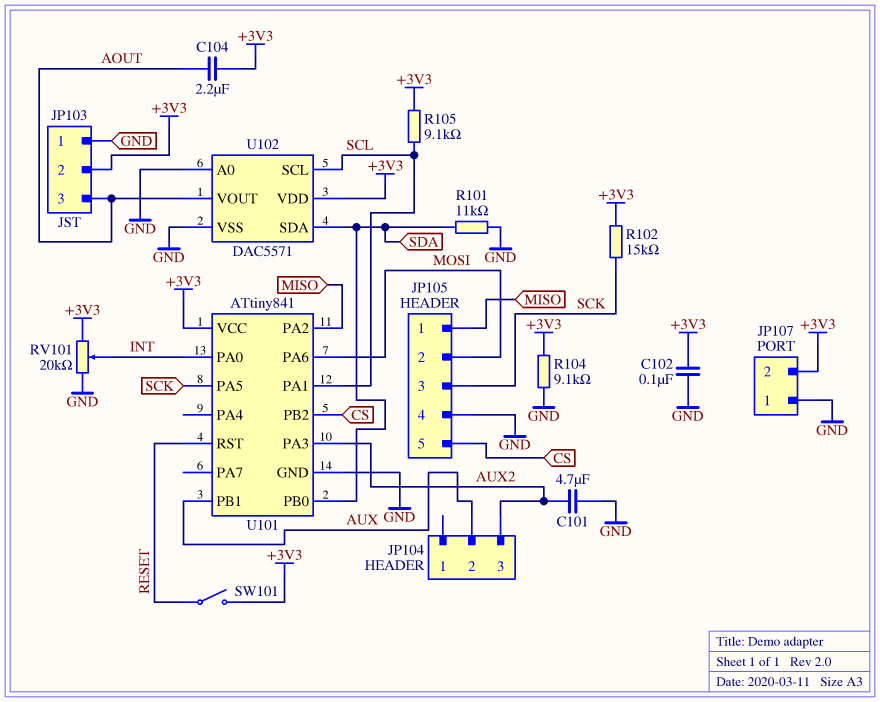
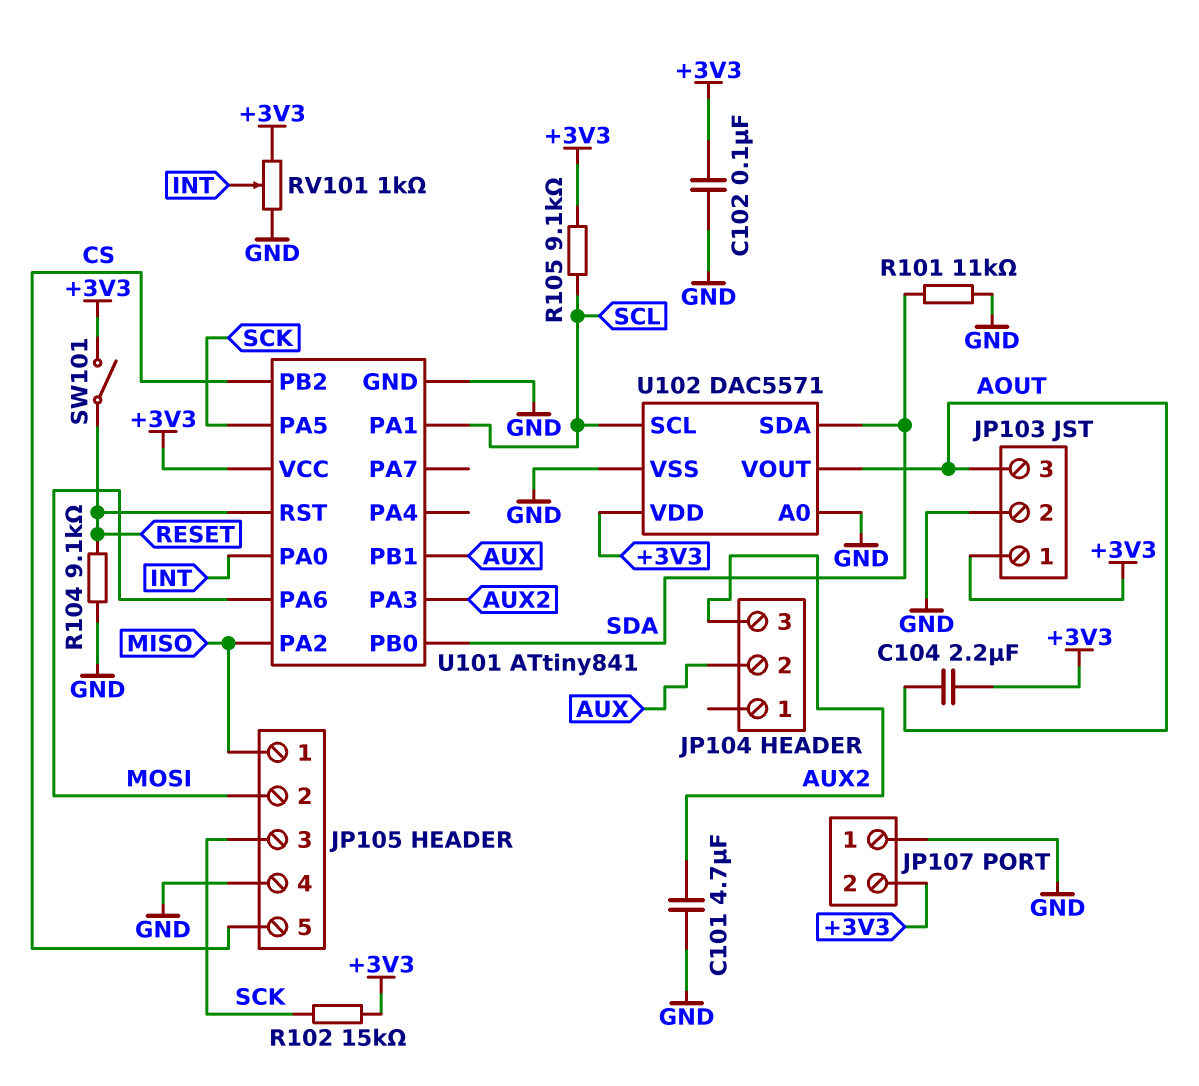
JP103 pin 1: GND -> +3V3
JP103 pin 2: +3V3 -> GND
R104: 9.1k (+3V3, GND) -> 9.1k (GND, RESET)
RV101: 20k (+3V3, GND, wiper INT) -> 1k (+3V3, GND, wiper INT)

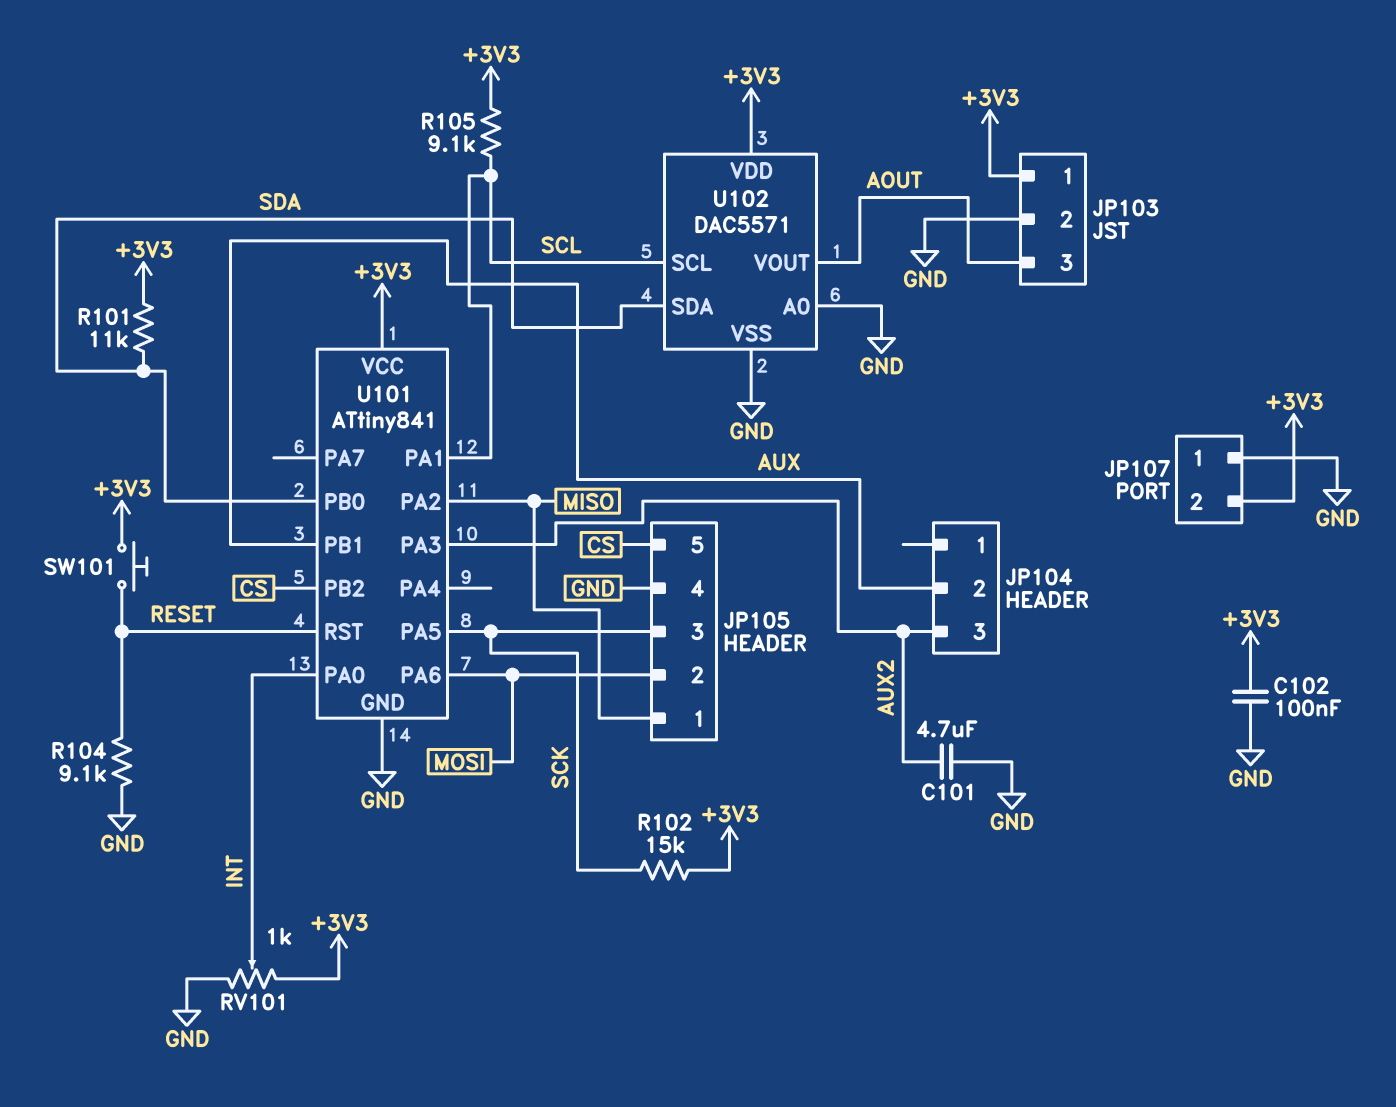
C104: 2.2uF (+3V3, AOUT) -> none
R101: 11k (GND, SDA) -> 11k (+3V3, SDA)
SW101: switch (+3V3, RESET) -> button (+3V3, RESET)

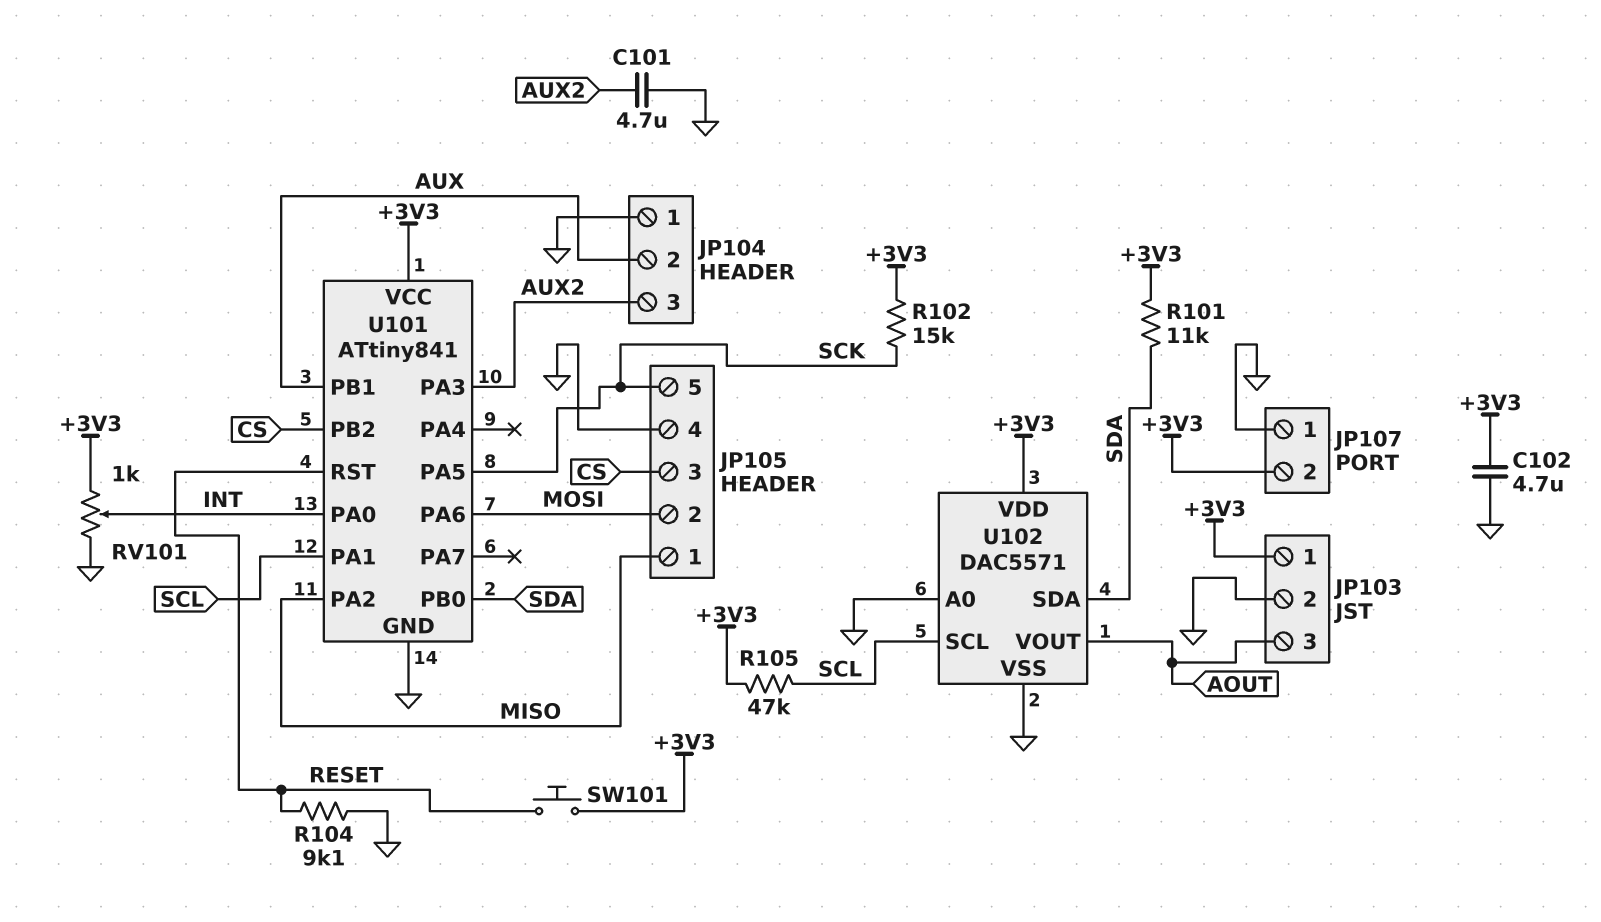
C102: 100nF (+3V3, GND) -> 4.7uF (+3V3, GND)
JP104 pin 1: none -> GND
JP105 pin 3: SCK -> CS
JP105 pin 5: CS -> SCK
R105: 9.1k (+3V3, SCL) -> 47k (+3V3, SCL)

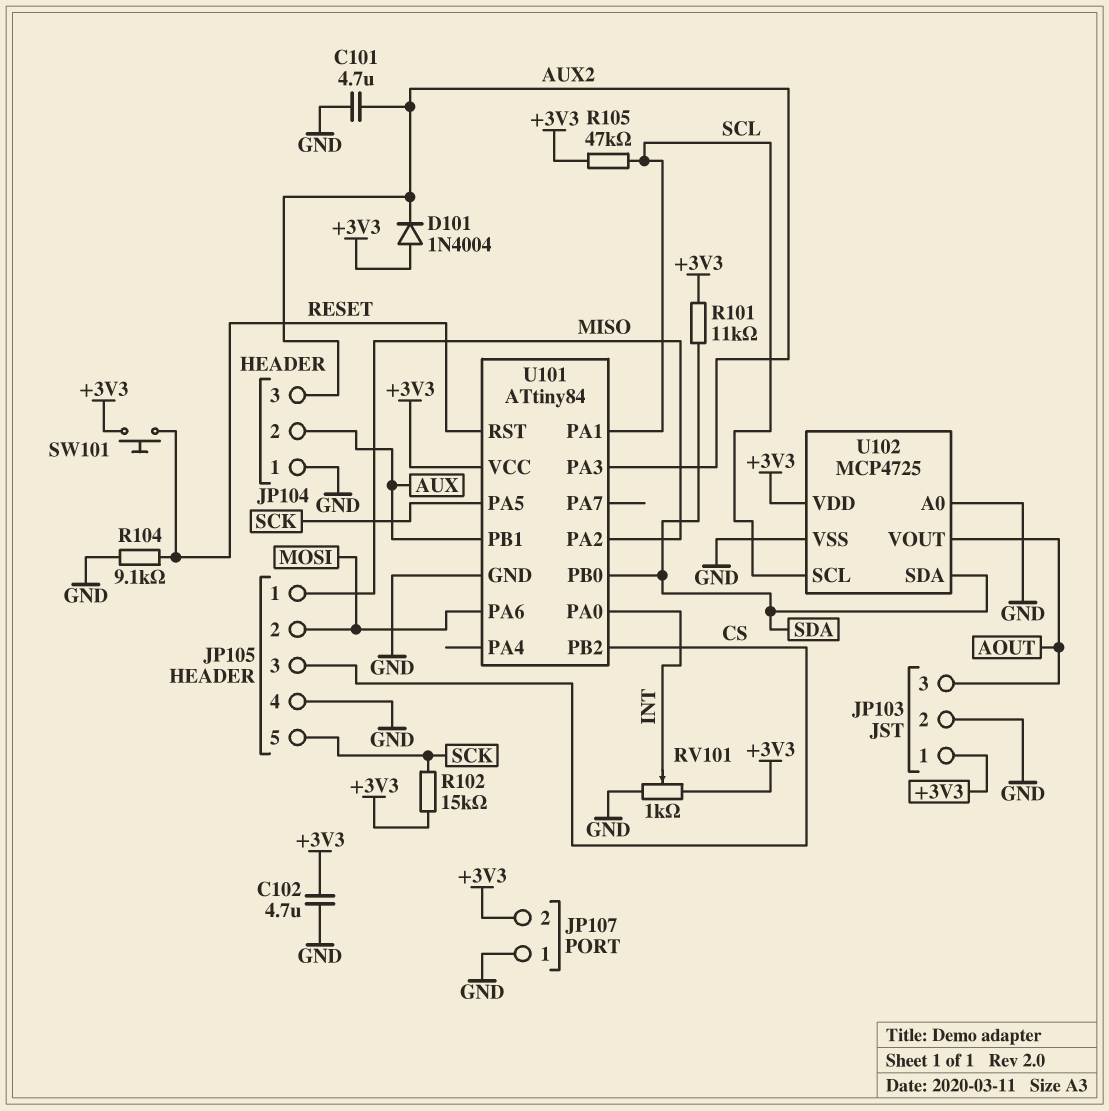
D101: none -> diode 1N4004 (A +3V3, K AUX2)
U101: ATtiny841 -> ATtiny84
U102: DAC5571 -> MCP4725

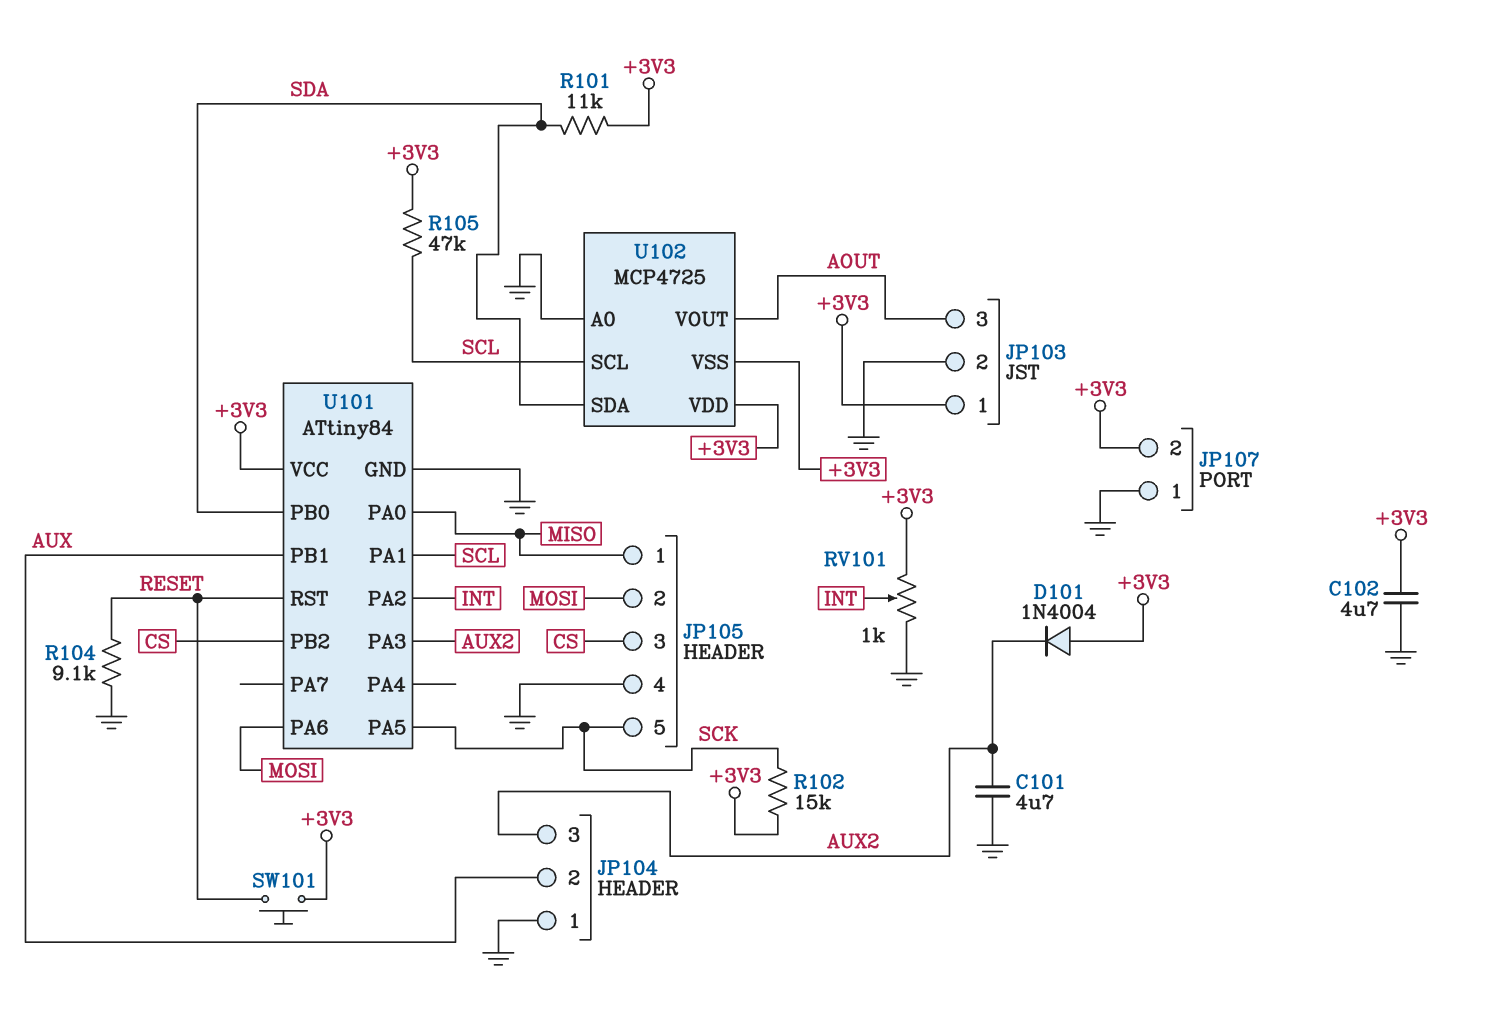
U101 pin PA0: INT -> MISO
U101 pin PA2: MISO -> INT
U102 pin VSS: GND -> +3V3

